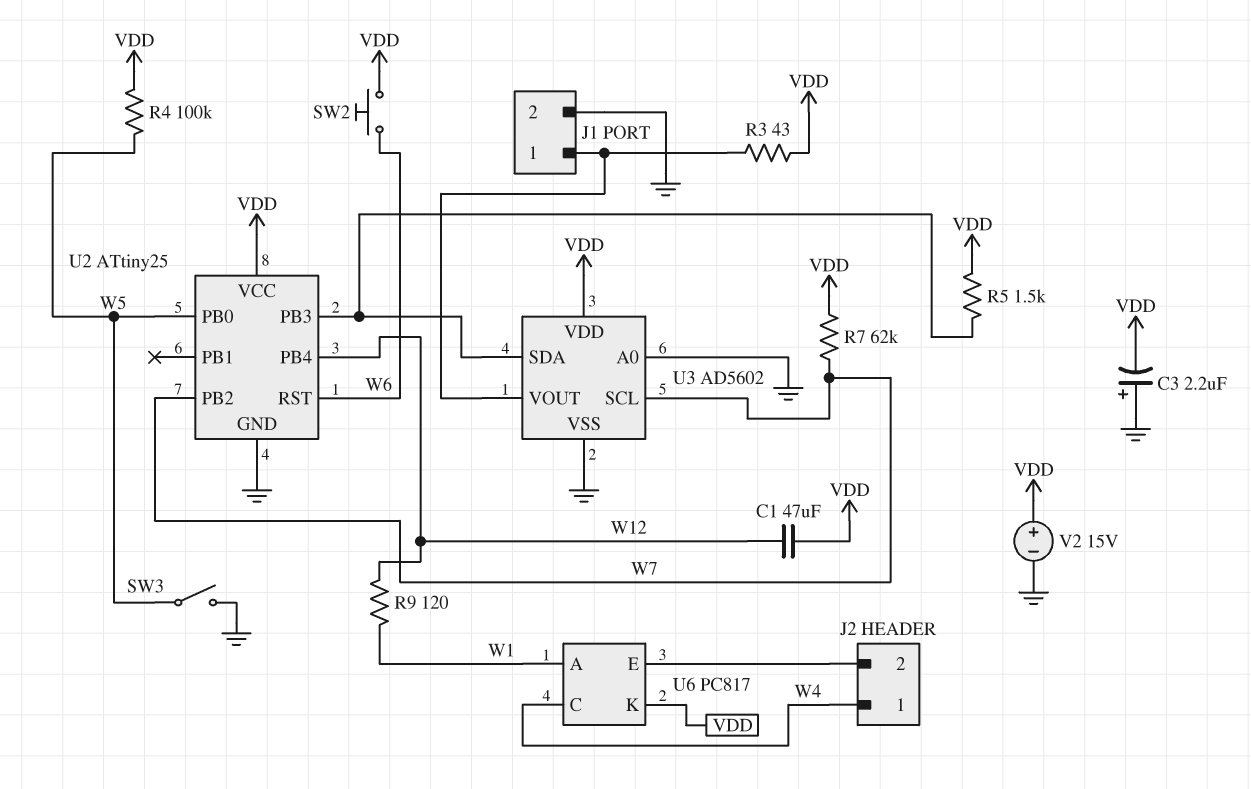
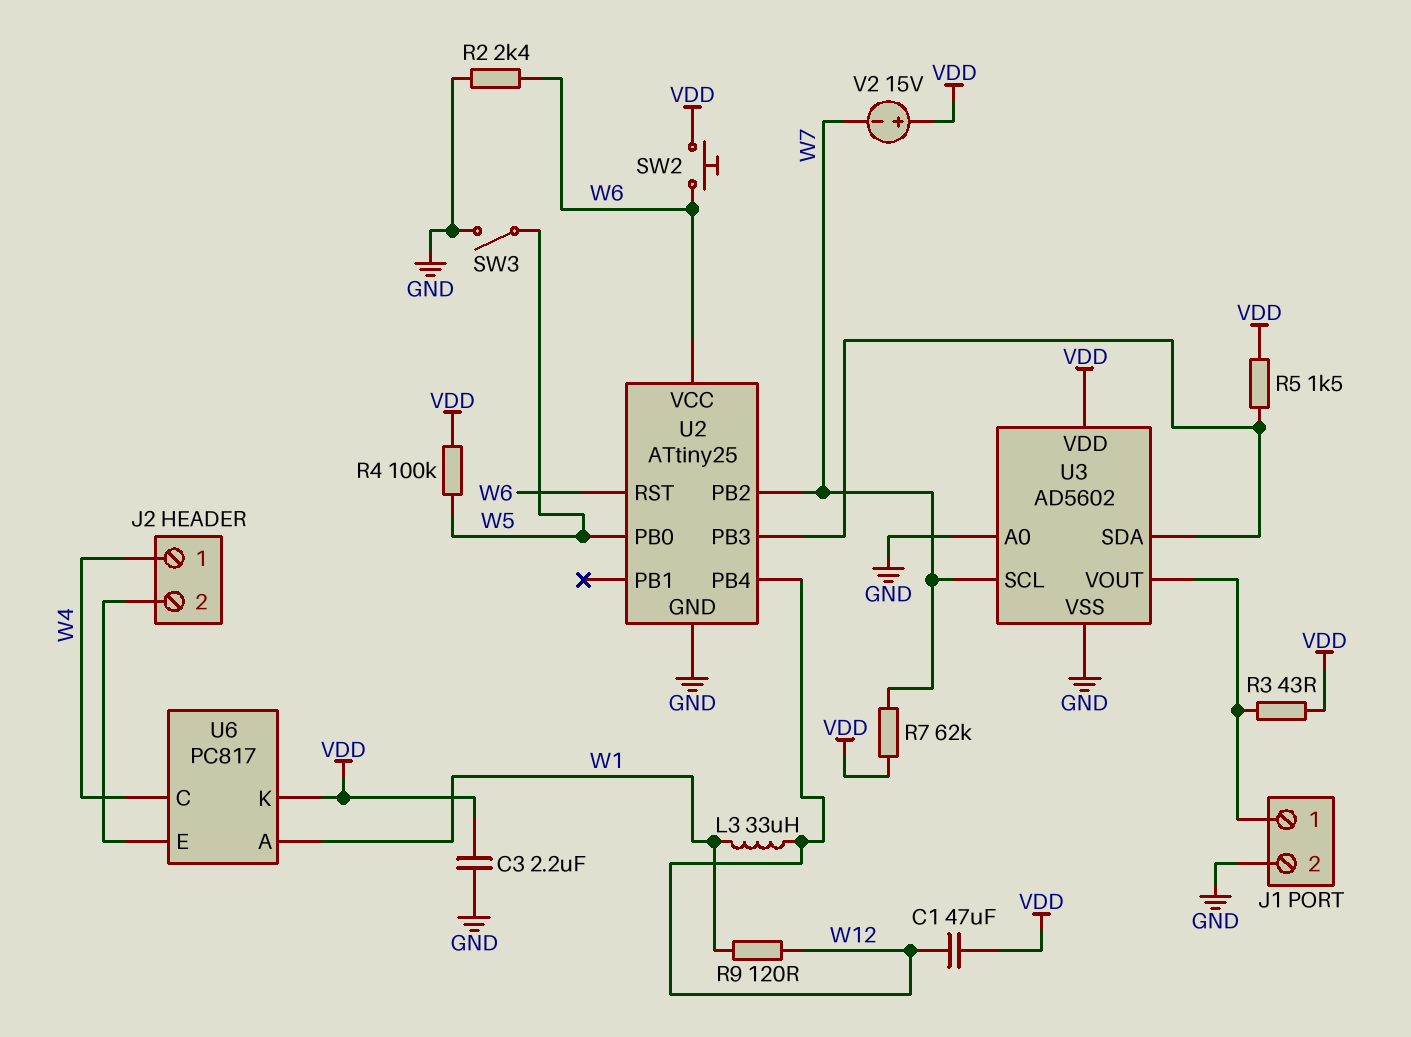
C3: 2.2uF (plus GND, minus VDD) -> 2.2uF (GND, VDD)
L3: none -> 33uH (W1, W12)
R2: none -> 2.4k (GND, W6)
U2 pin VCC: VDD -> W6
V2: 15V (plus VDD, minus GND) -> 15V (plus VDD, minus W7)

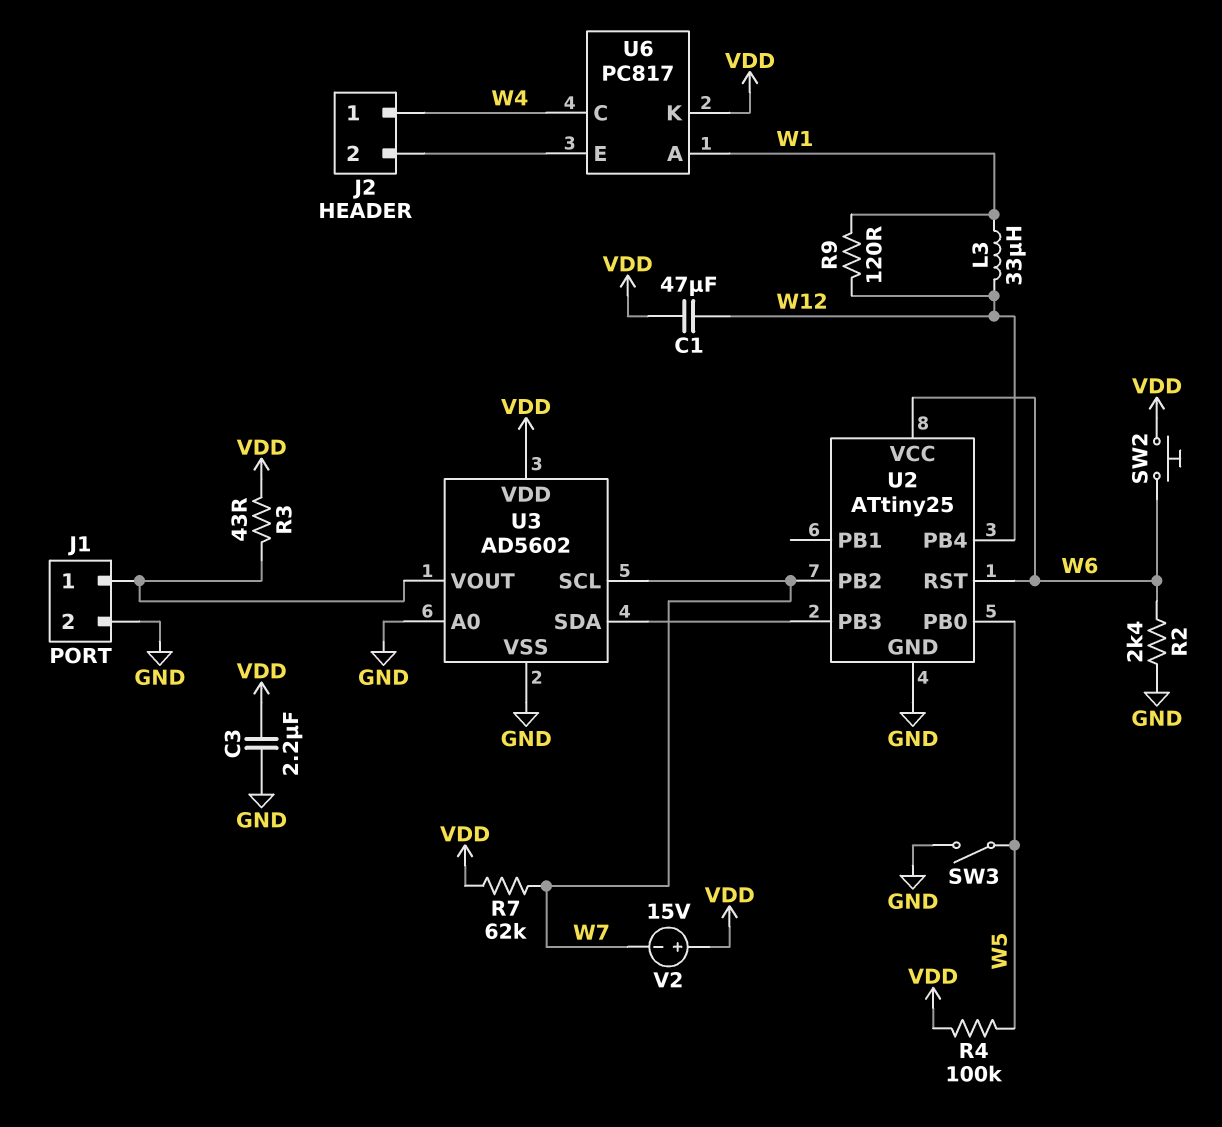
R5: 1.5k (U2/PB3, VDD) -> none

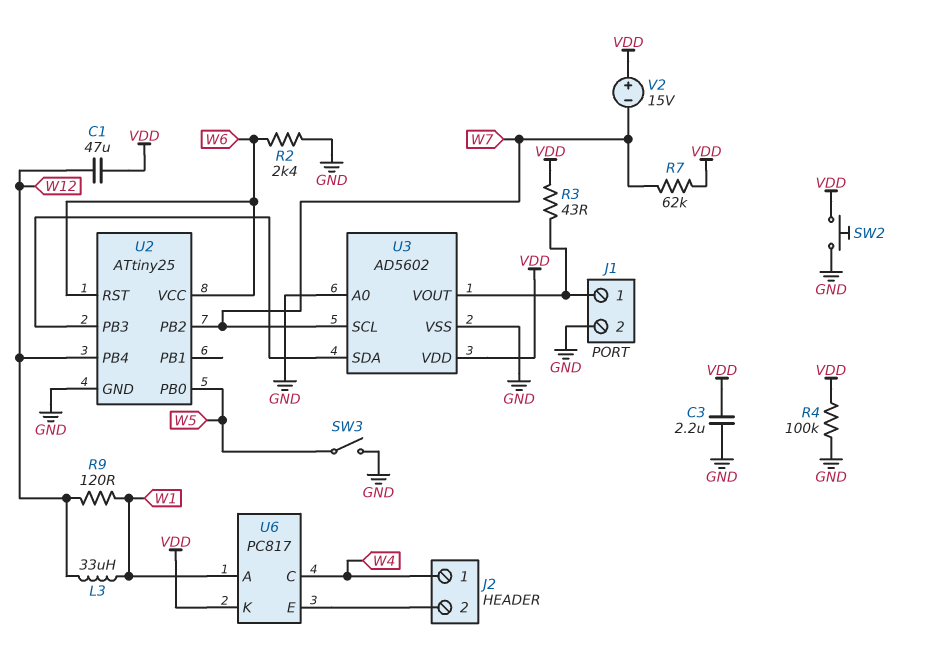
R4: 100k (VDD, W5) -> 100k (GND, VDD)
SW2: button (VDD, W6) -> button (GND, VDD)

